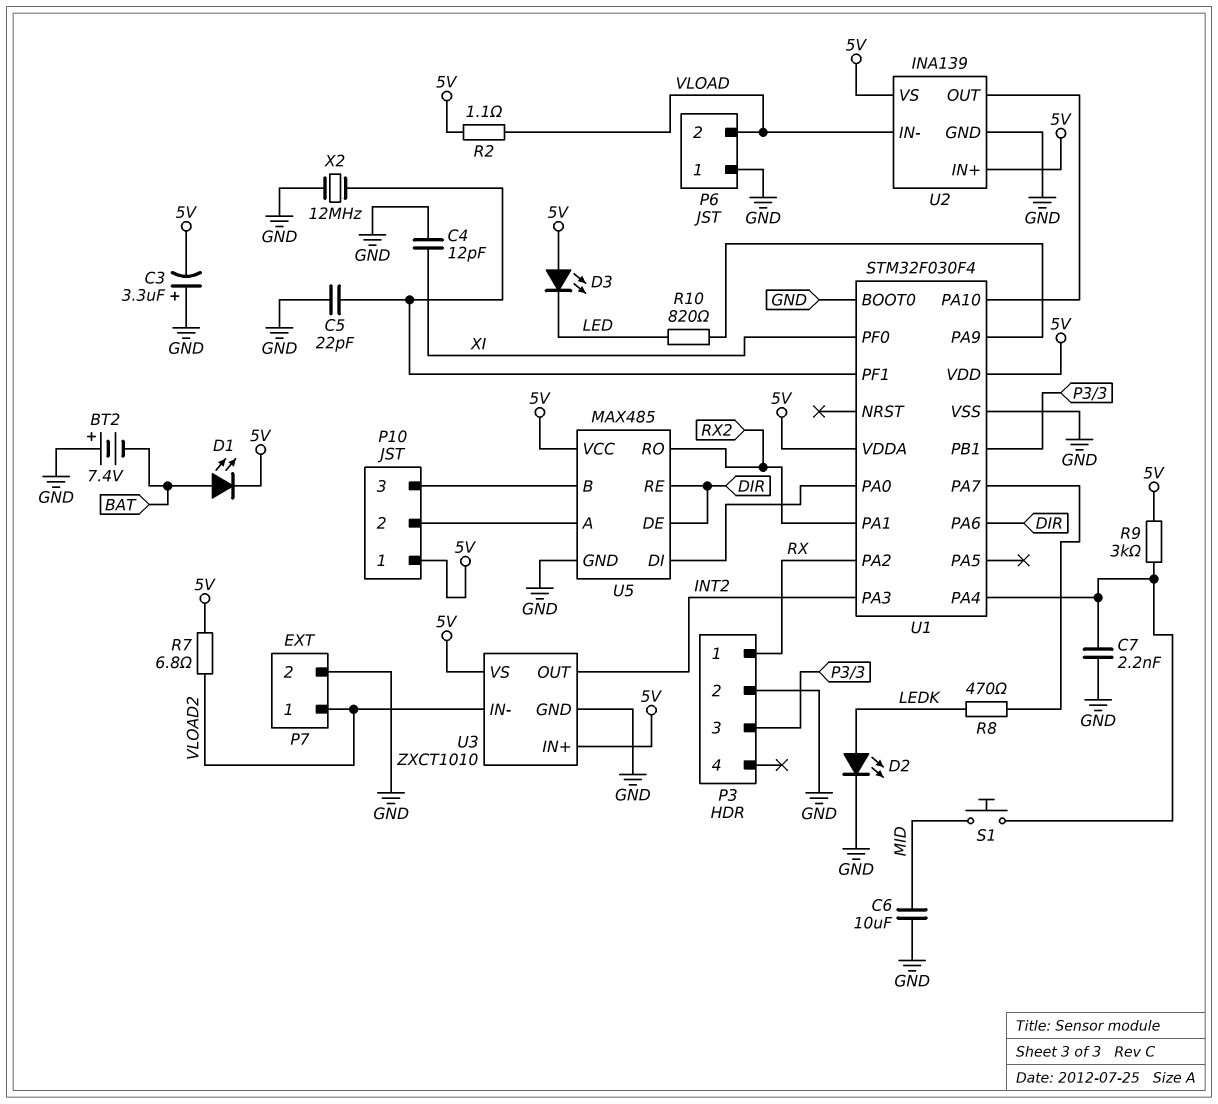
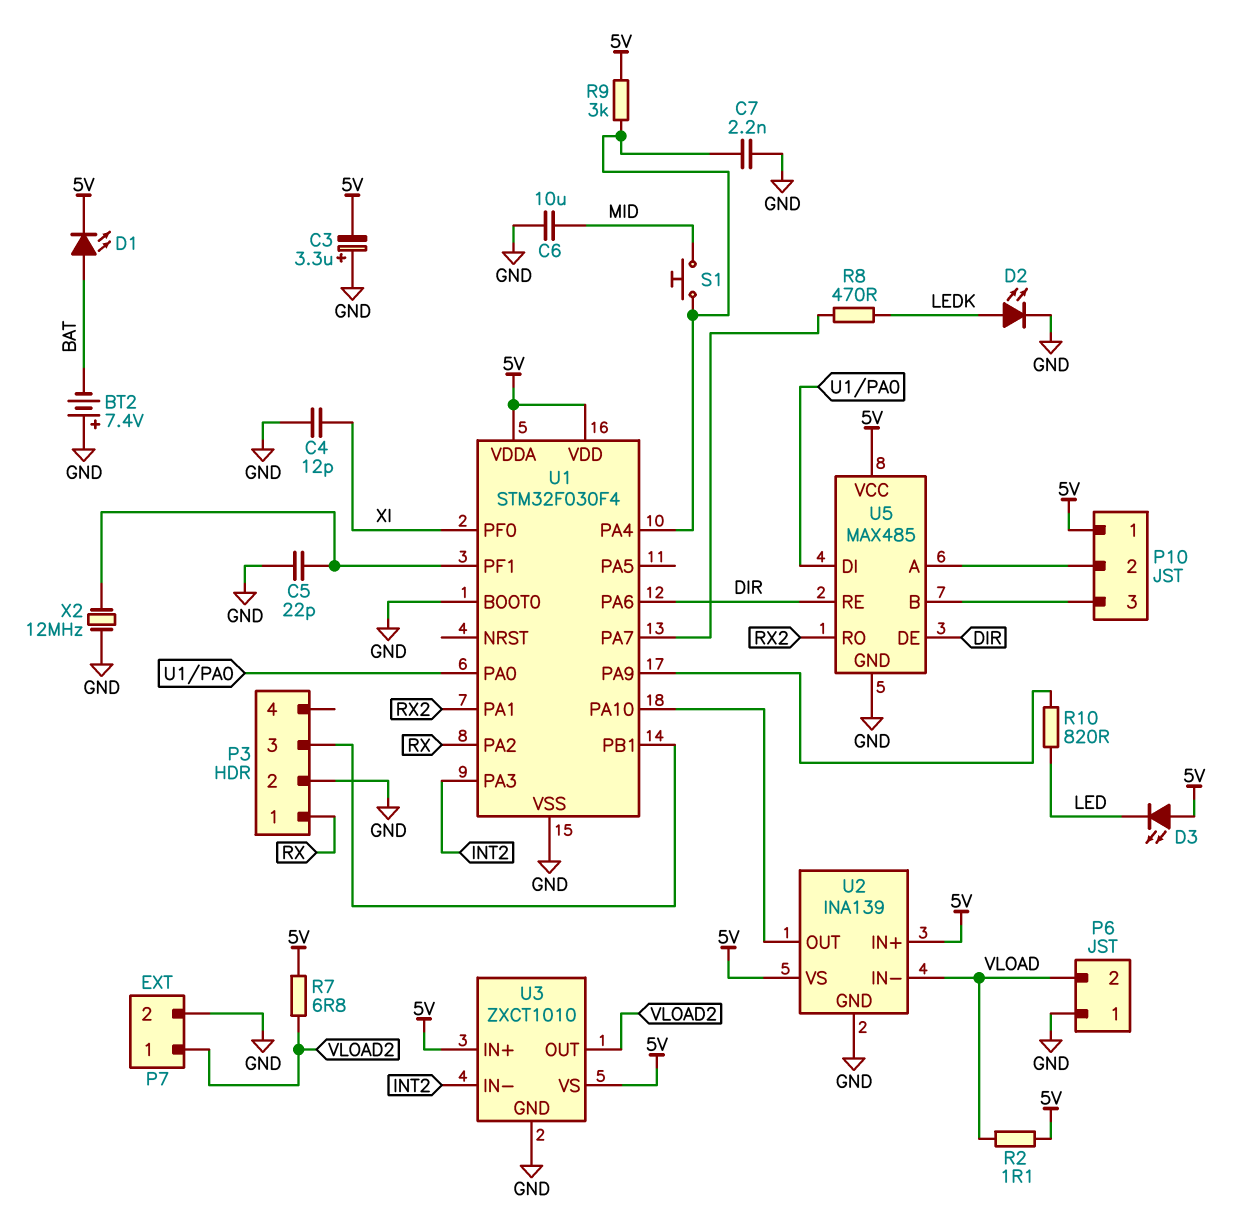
U3 pin IN-: VLOAD2 -> INT2
U3 pin OUT: INT2 -> VLOAD2

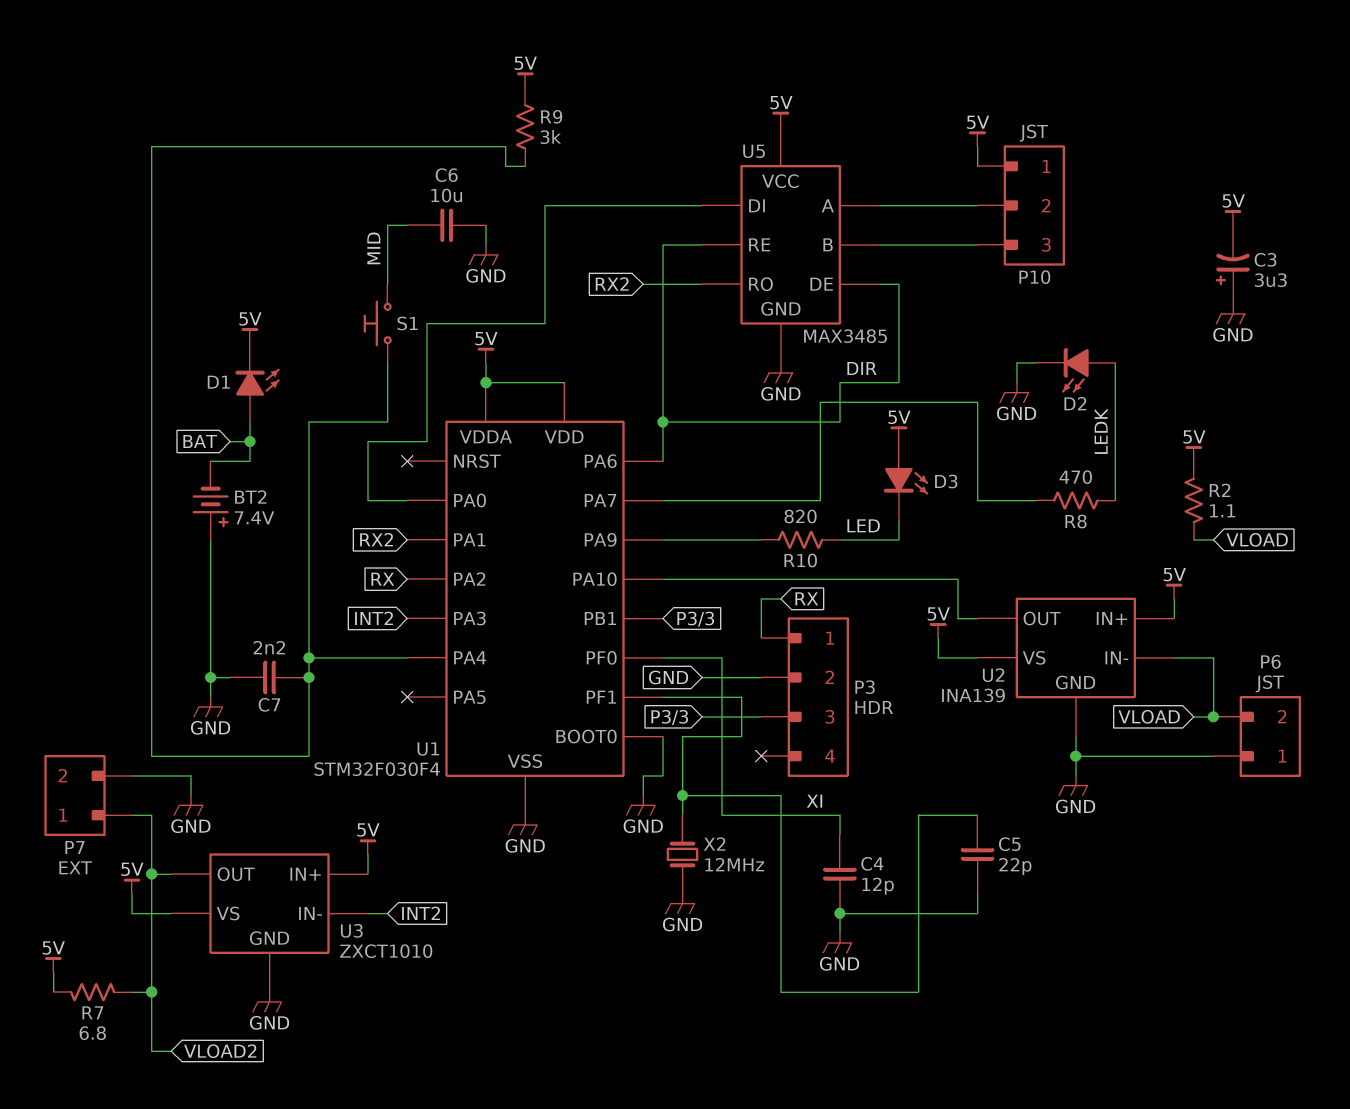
U5: MAX485 -> MAX3485

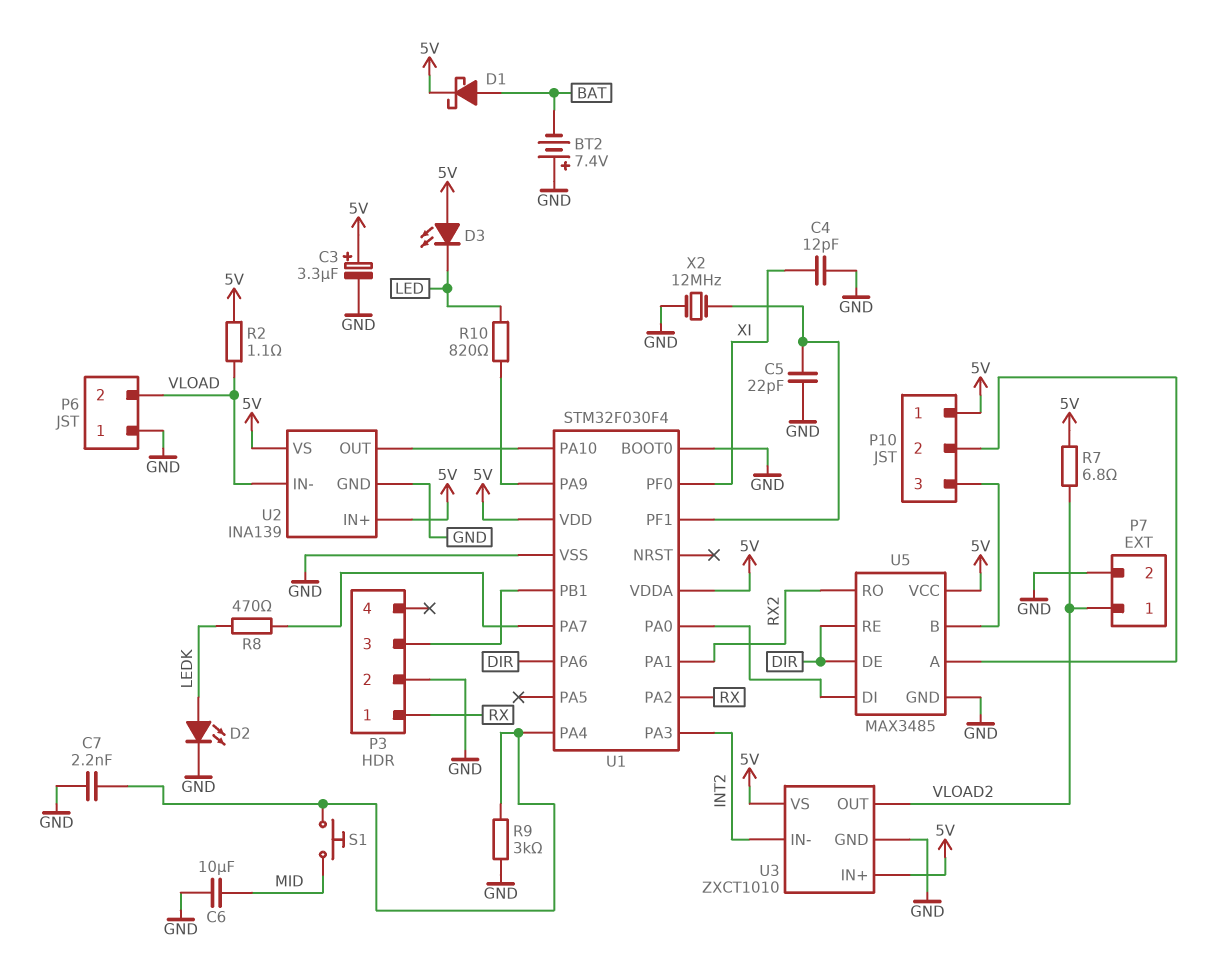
C3: 3.3uF (plus GND, minus 5V) -> 3.3uF (plus 5V, minus GND)
D1: LED (A BAT, K 5V) -> schottky (A BAT, K 5V)
R9: 3k (5V, U1/PA4) -> 3k (GND, U1/PA4)

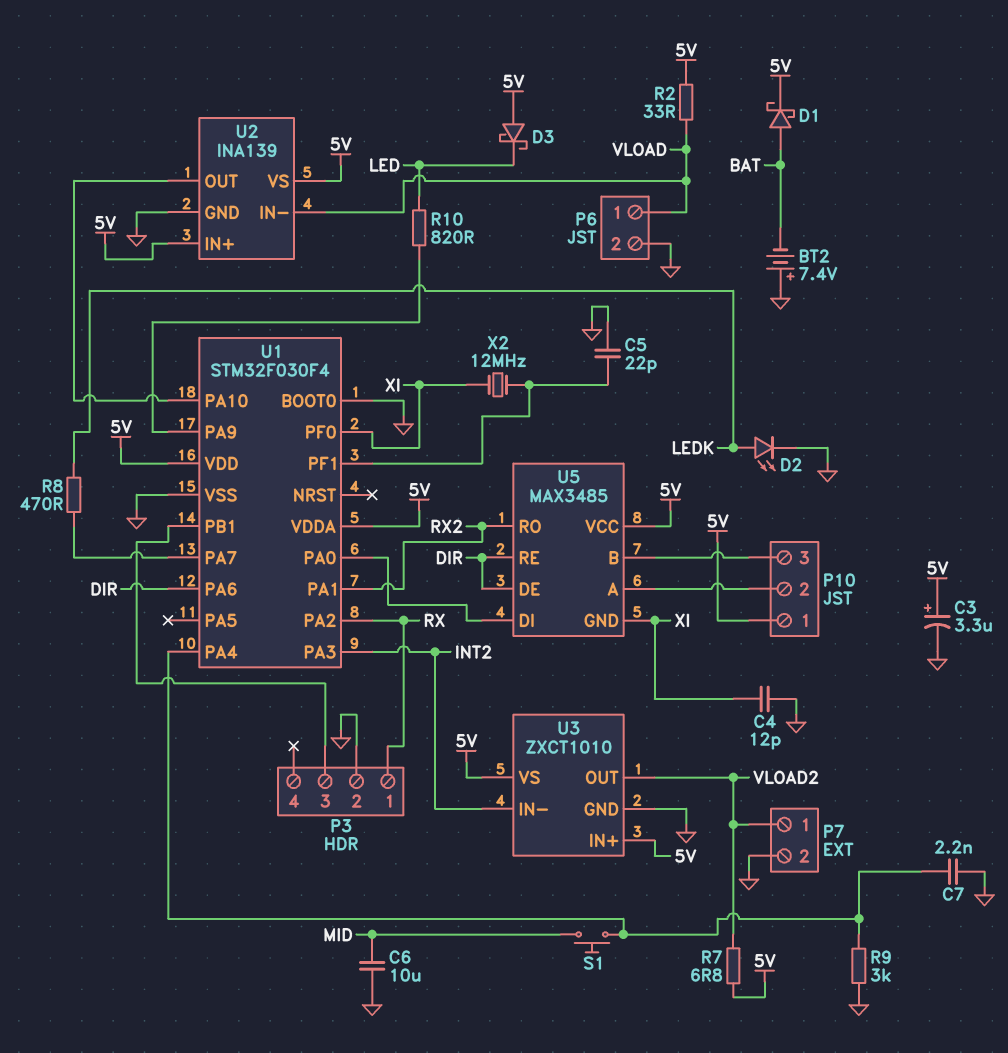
D3: LED (A 5V, K LED) -> schottky (A 5V, K LED)
P6 pin 1: GND -> VLOAD
P6 pin 2: VLOAD -> GND
R2: 1.1 (5V, VLOAD) -> 33 (5V, VLOAD)
U5 pin GND: GND -> XI
X2: 12MHz (GND, U1/PF1) -> 12MHz (U1/PF1, XI)

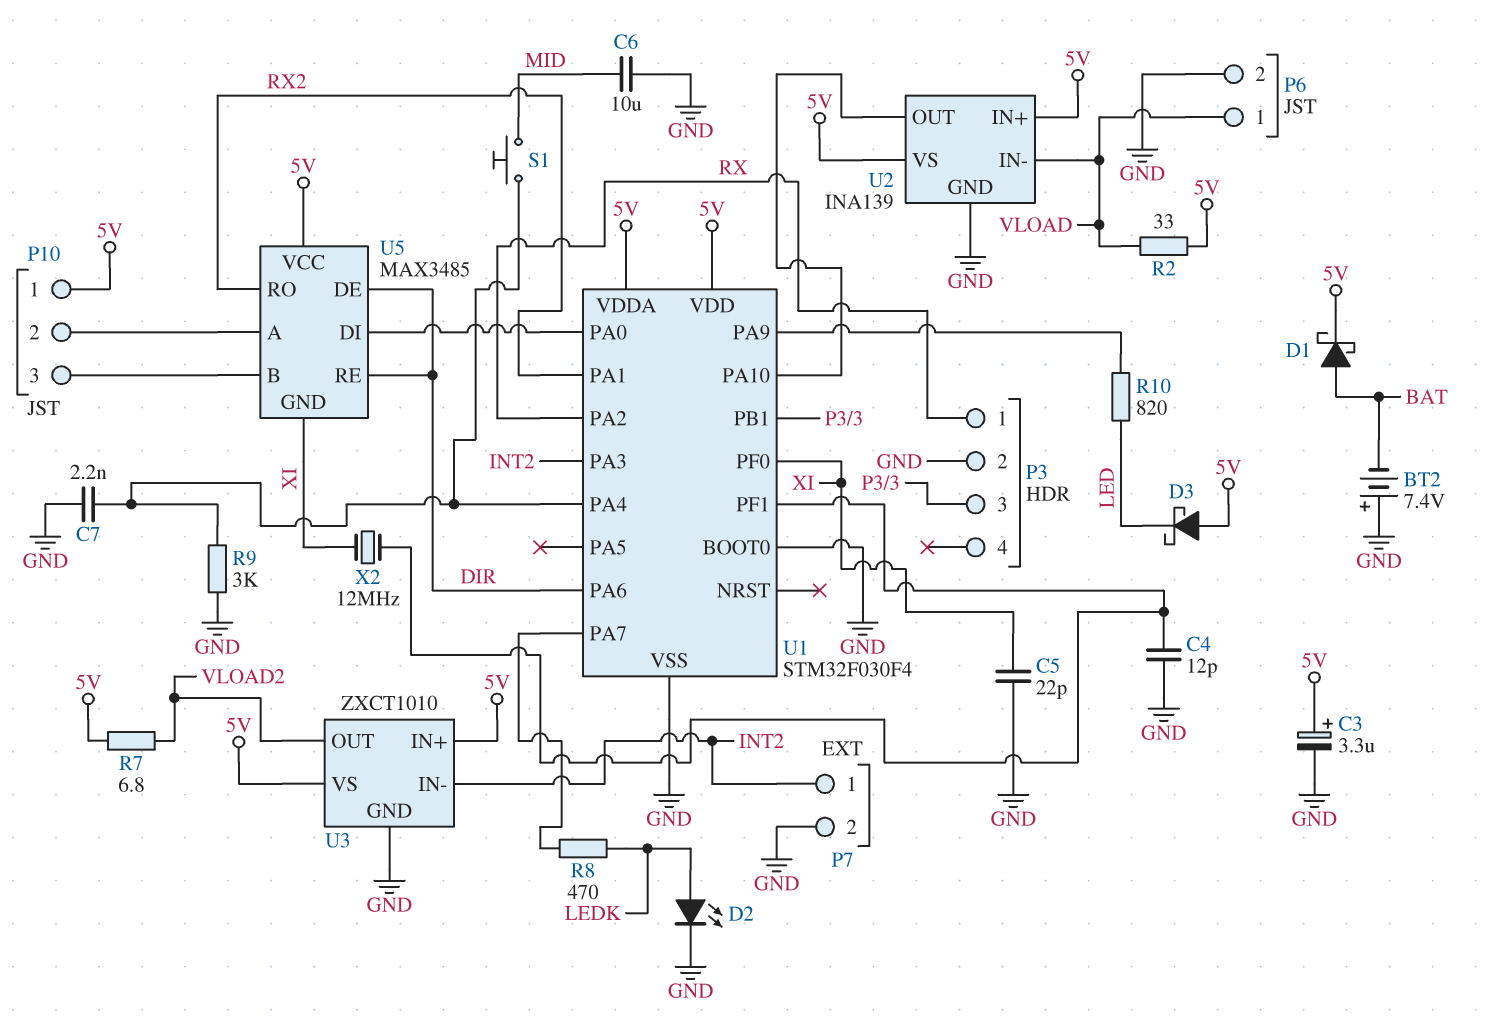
C4: 12pF (GND, XI) -> 12pF (GND, U1/PF1)
C5: 22pF (GND, U1/PF1) -> 22pF (GND, XI)
P7 pin 1: VLOAD2 -> INT2

